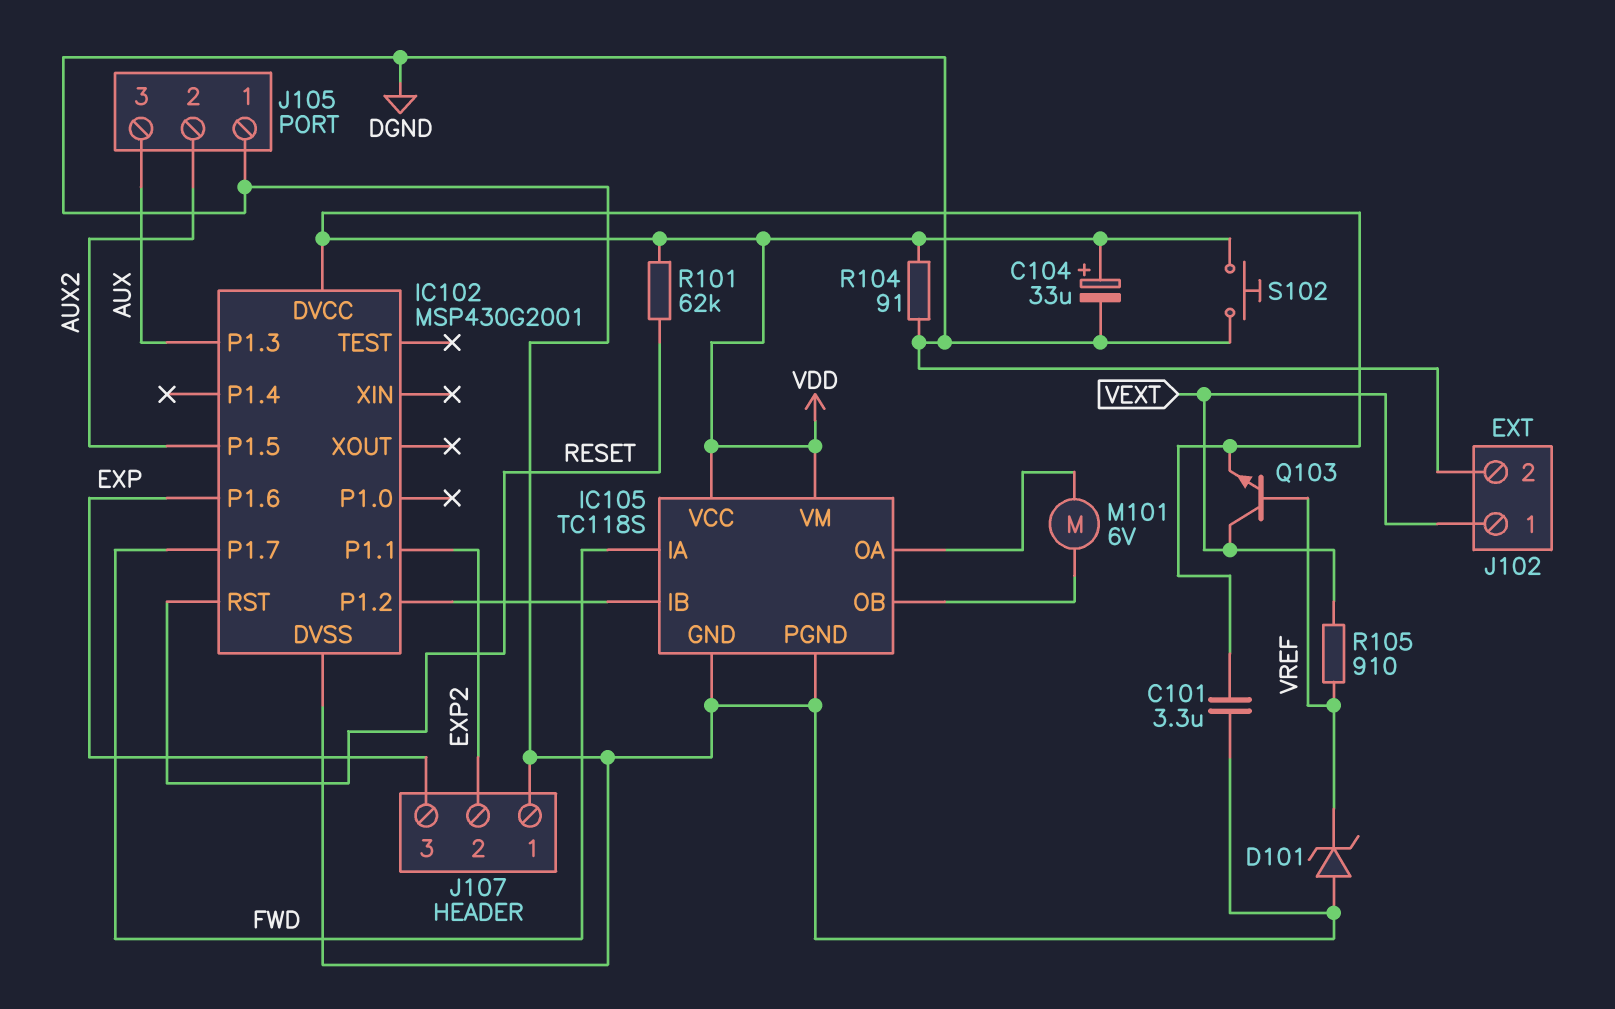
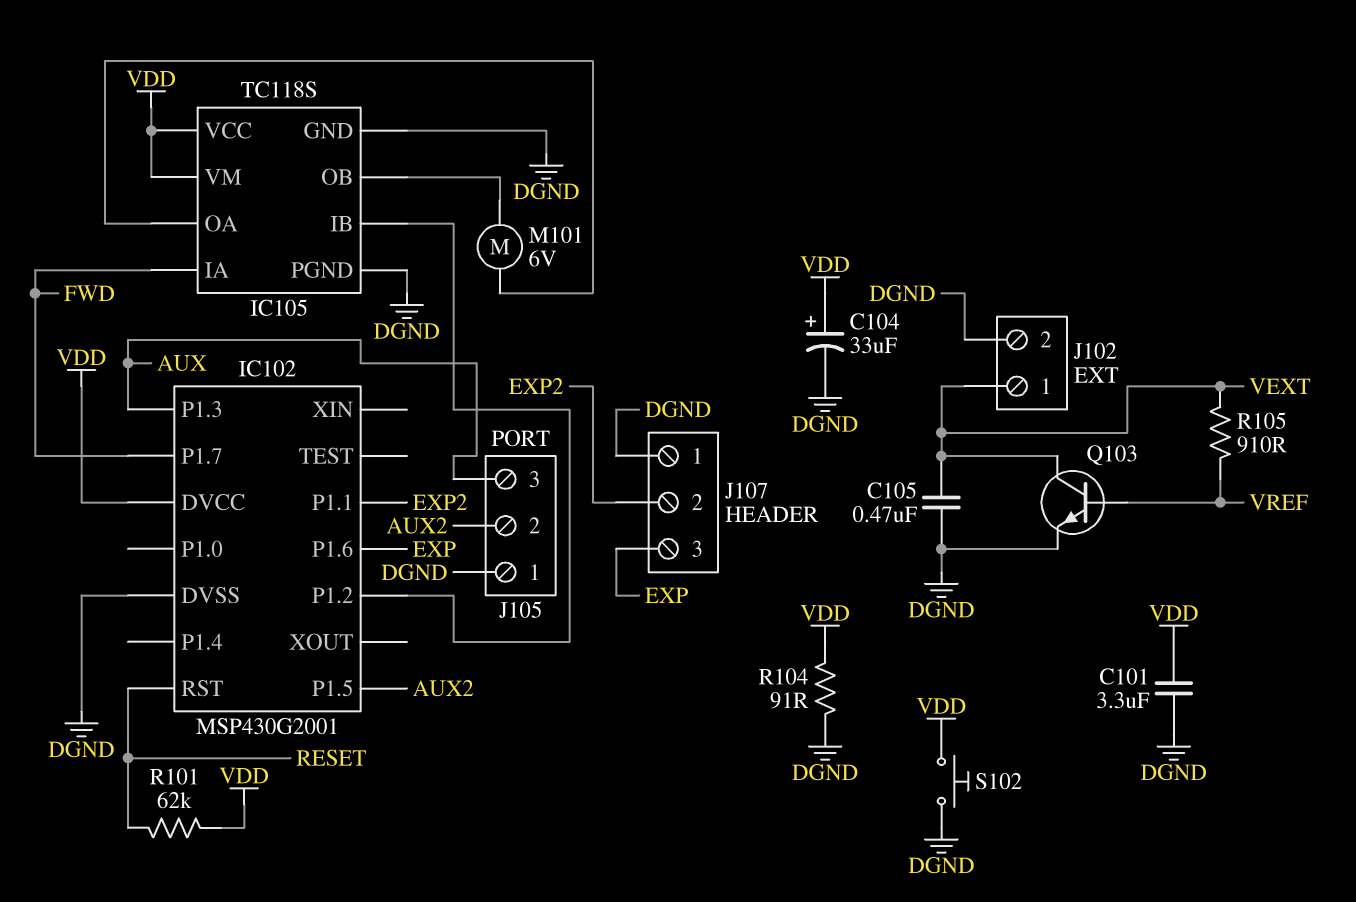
C105: none -> 470nF (DGND, VEXT)
D101: zener (A DGND, K VREF) -> none
Q103: NPN (B VREF, C VEXT, E VDD) -> NPN (B VREF, C VEXT, E DGND)

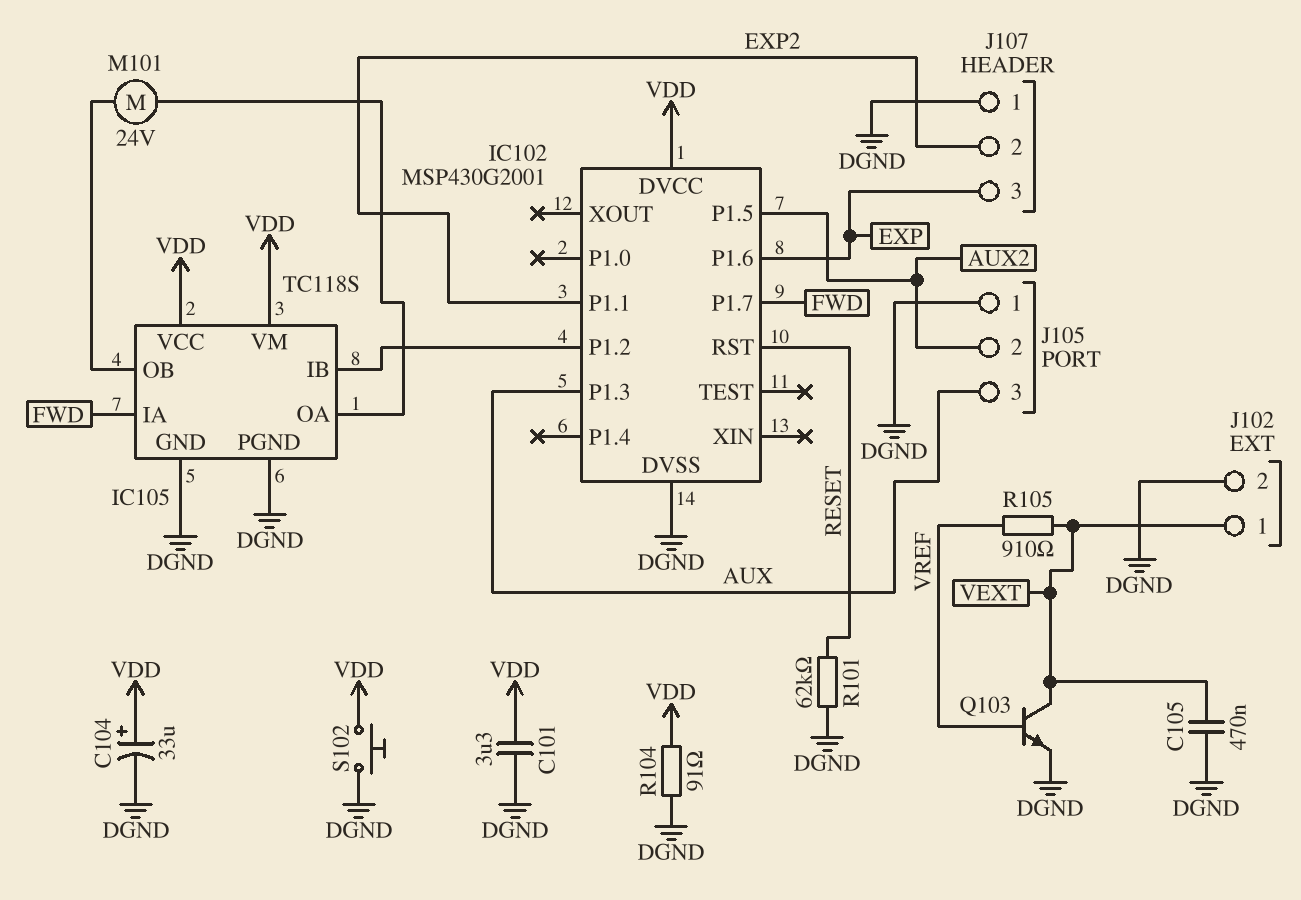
M101: motor 6V (IC105/OA, IC105/OB) -> motor 24V (IC105/OA, IC105/OB)
R101: 62k (RESET, VDD) -> 62k (DGND, RESET)

